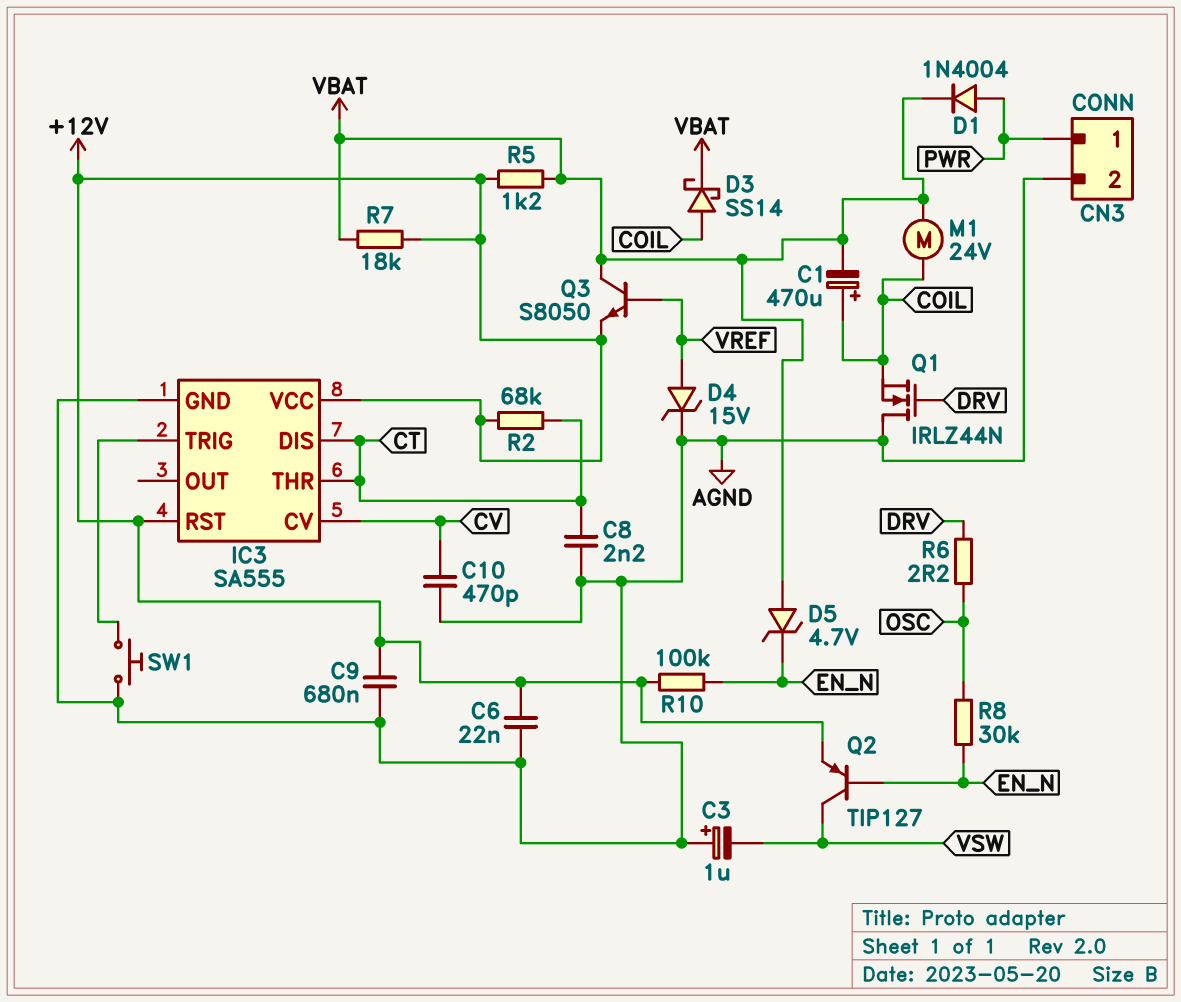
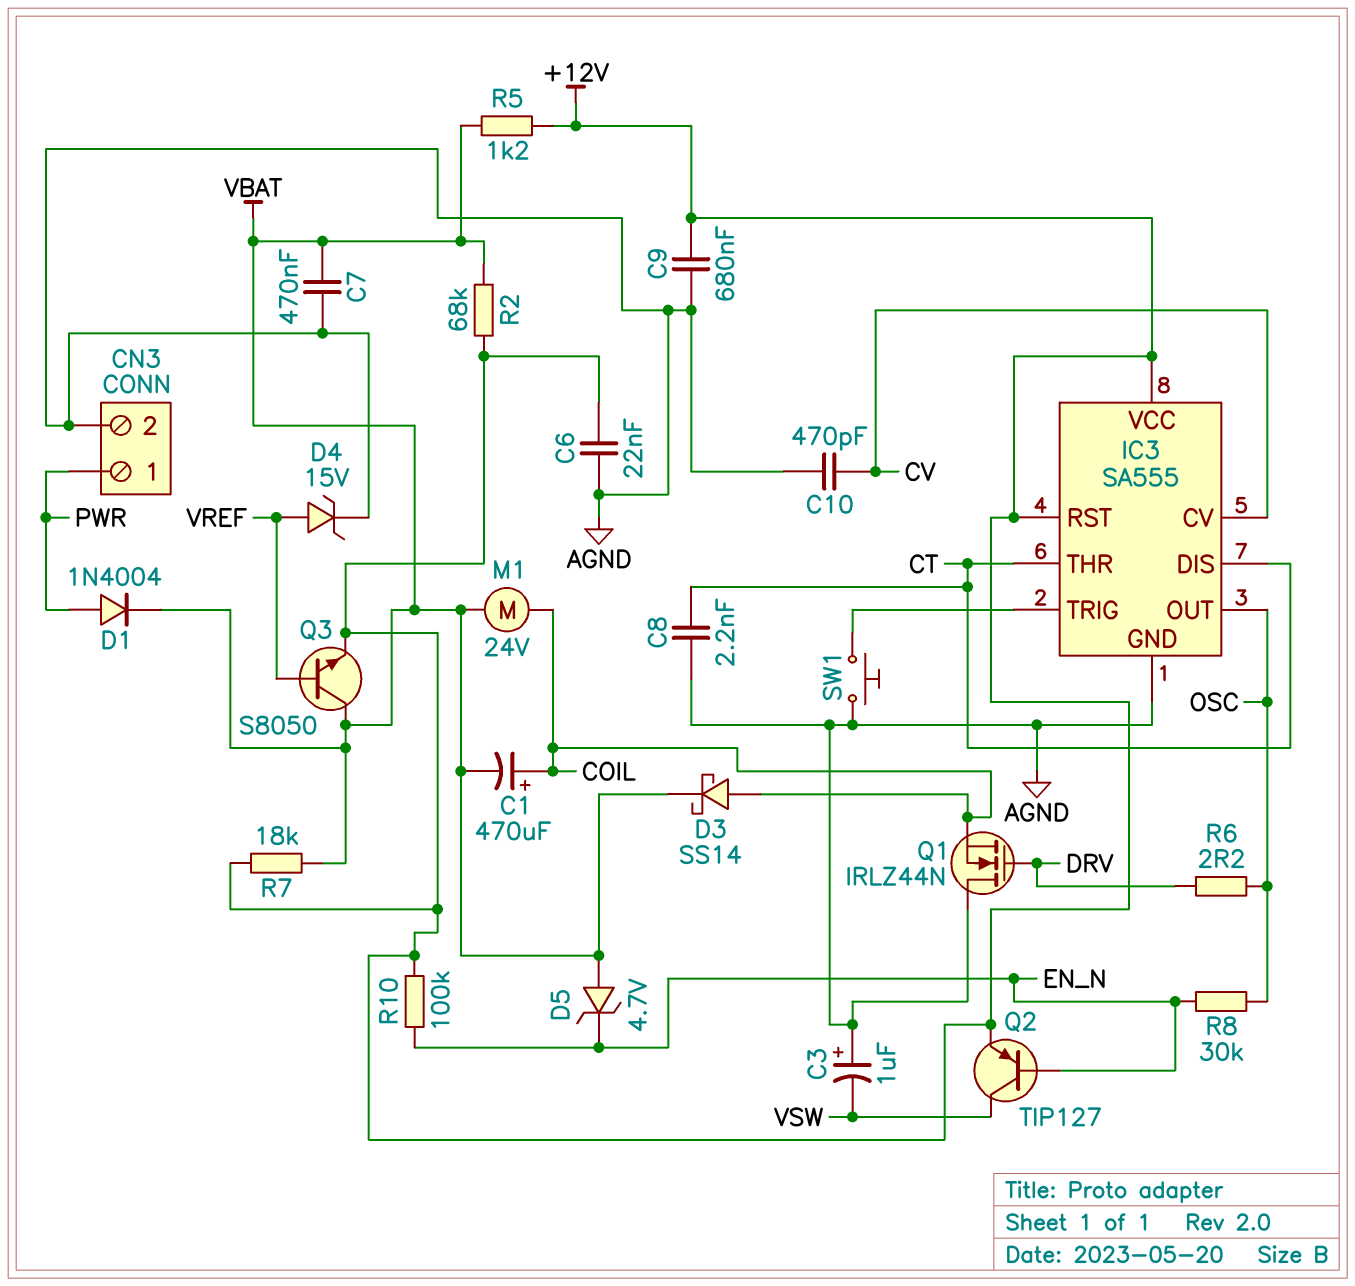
C7: none -> 470nF (AGND, VBAT)
IC3 pin OUT: none -> OSC
R2: 68k (+12V, CT) -> 68k (+12V, VBAT)

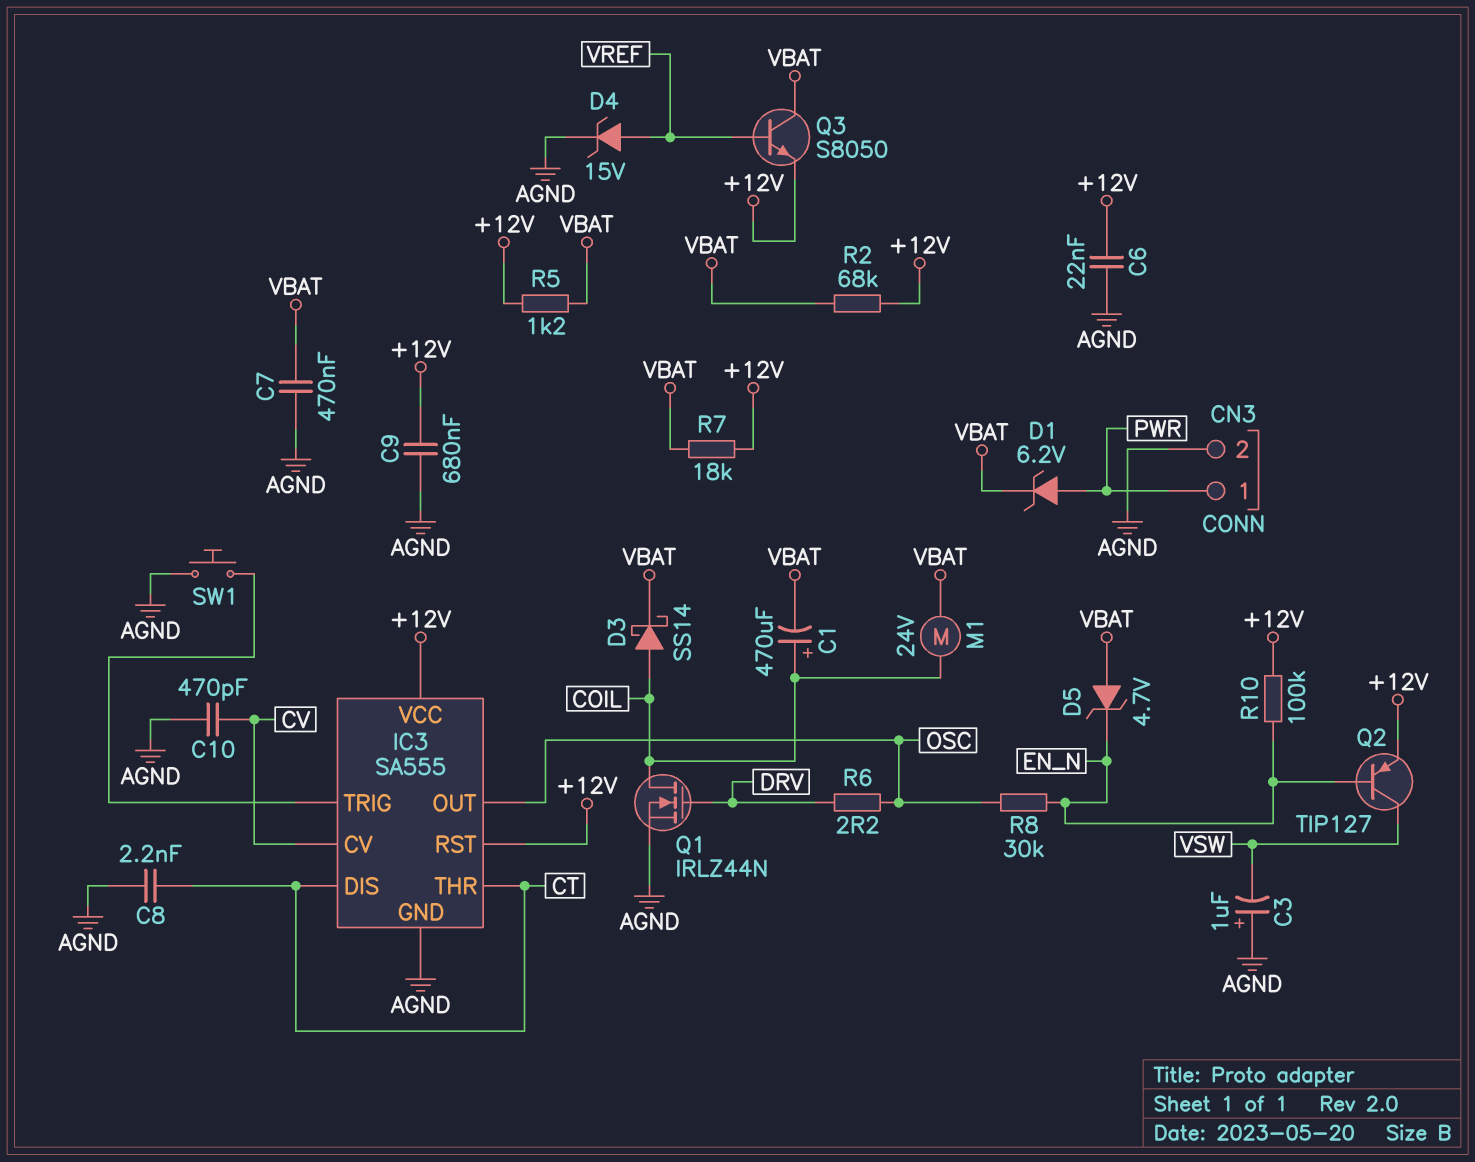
D1: diode 1N4004 (A PWR, K VBAT) -> zener 6.2V (A PWR, K VBAT)
Q1: NMOS IRLZ44N (G DRV, D AGND, S COIL) -> NMOS IRLZ44N (G DRV, D COIL, S AGND)

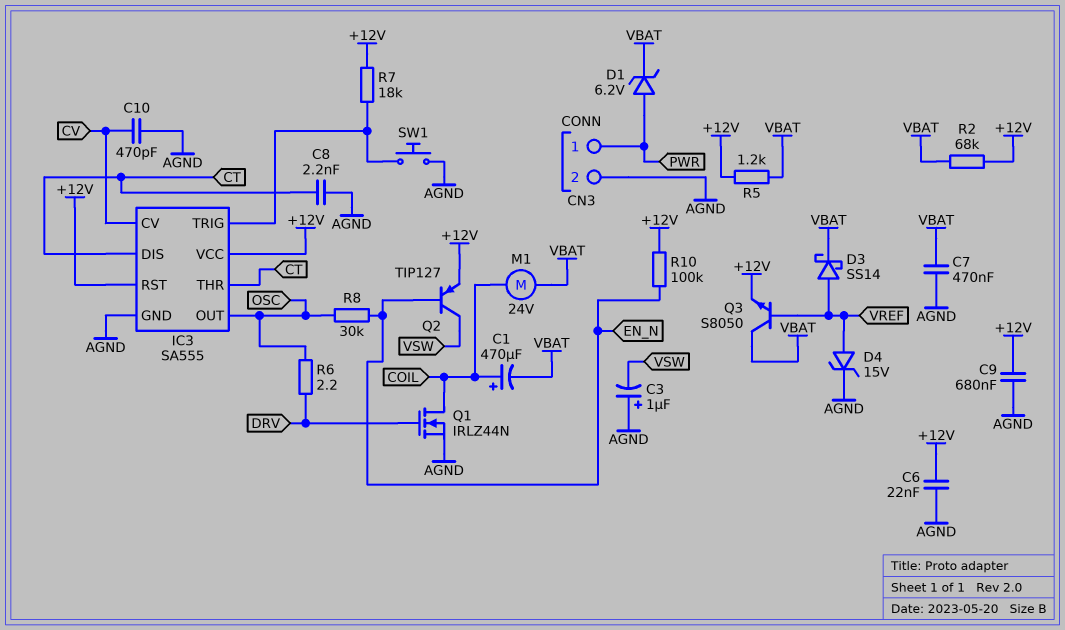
D3: schottky SS14 (A COIL, K VBAT) -> schottky SS14 (A VREF, K VBAT)
D5: zener 4.7V (A VBAT, K EN_N) -> none
R7: 18k (+12V, VBAT) -> 18k (+12V, IC3/TRIG)

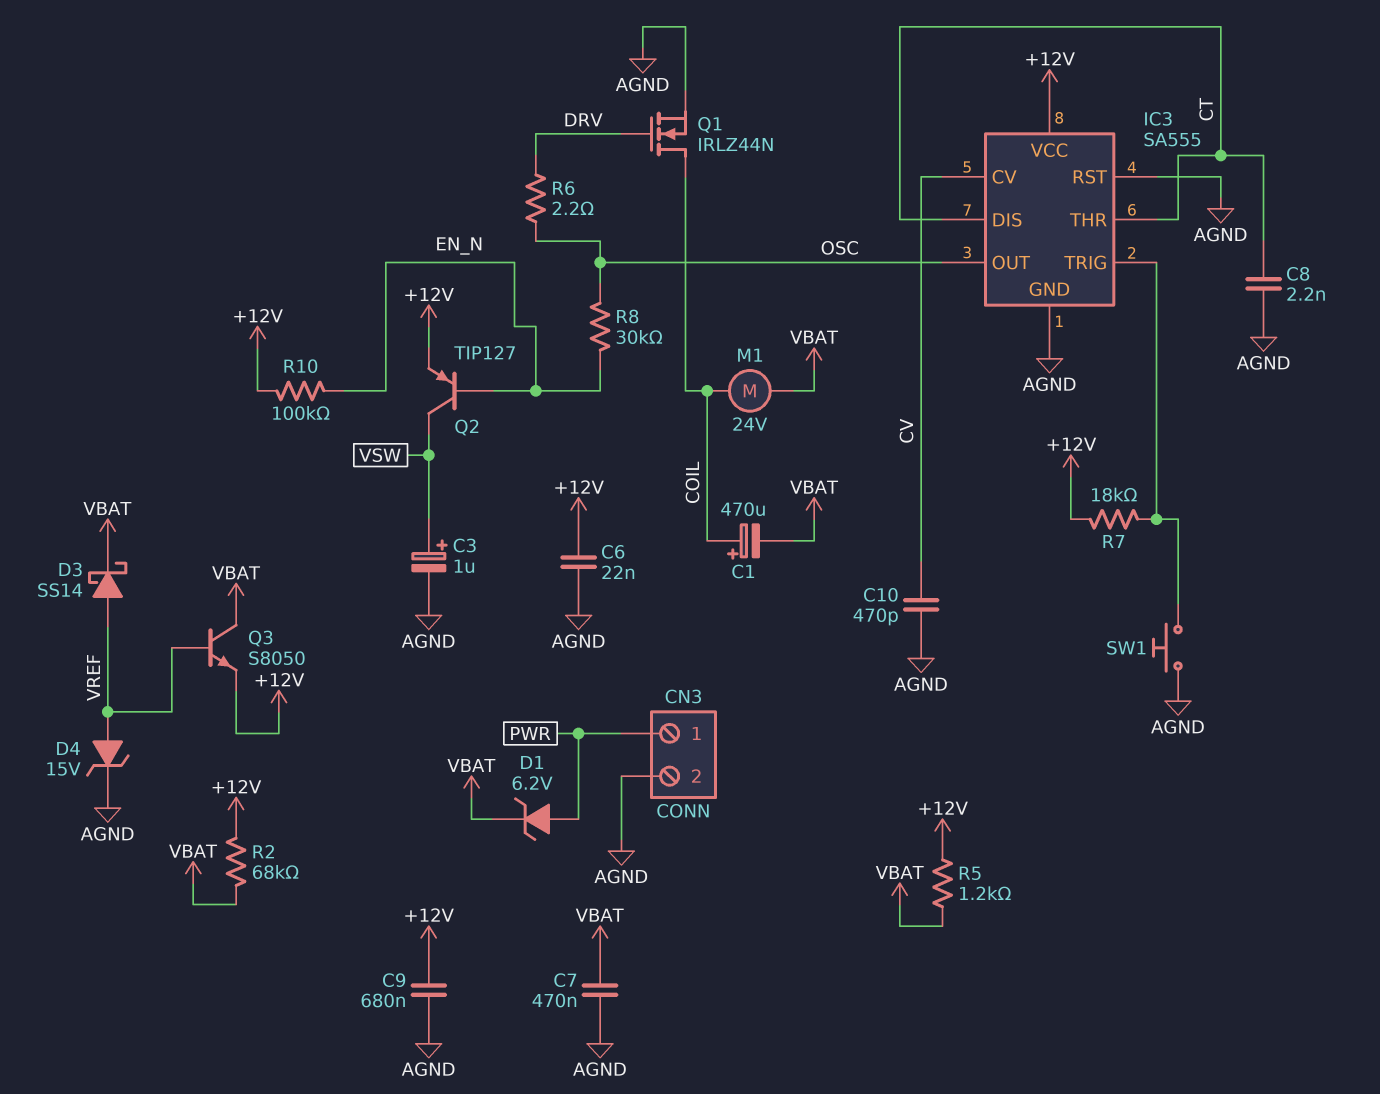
C3: 1uF (plus AGND, minus VSW) -> 1uF (plus VSW, minus AGND)
IC3 pin RST: +12V -> AGND

